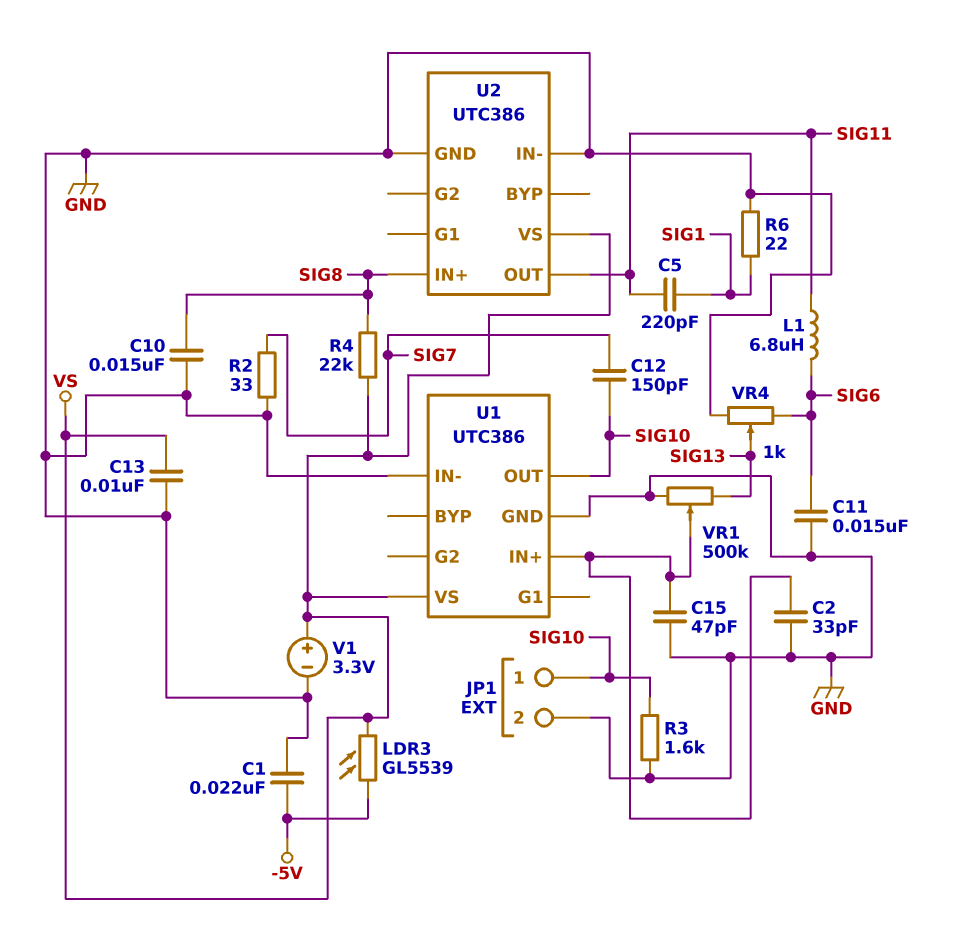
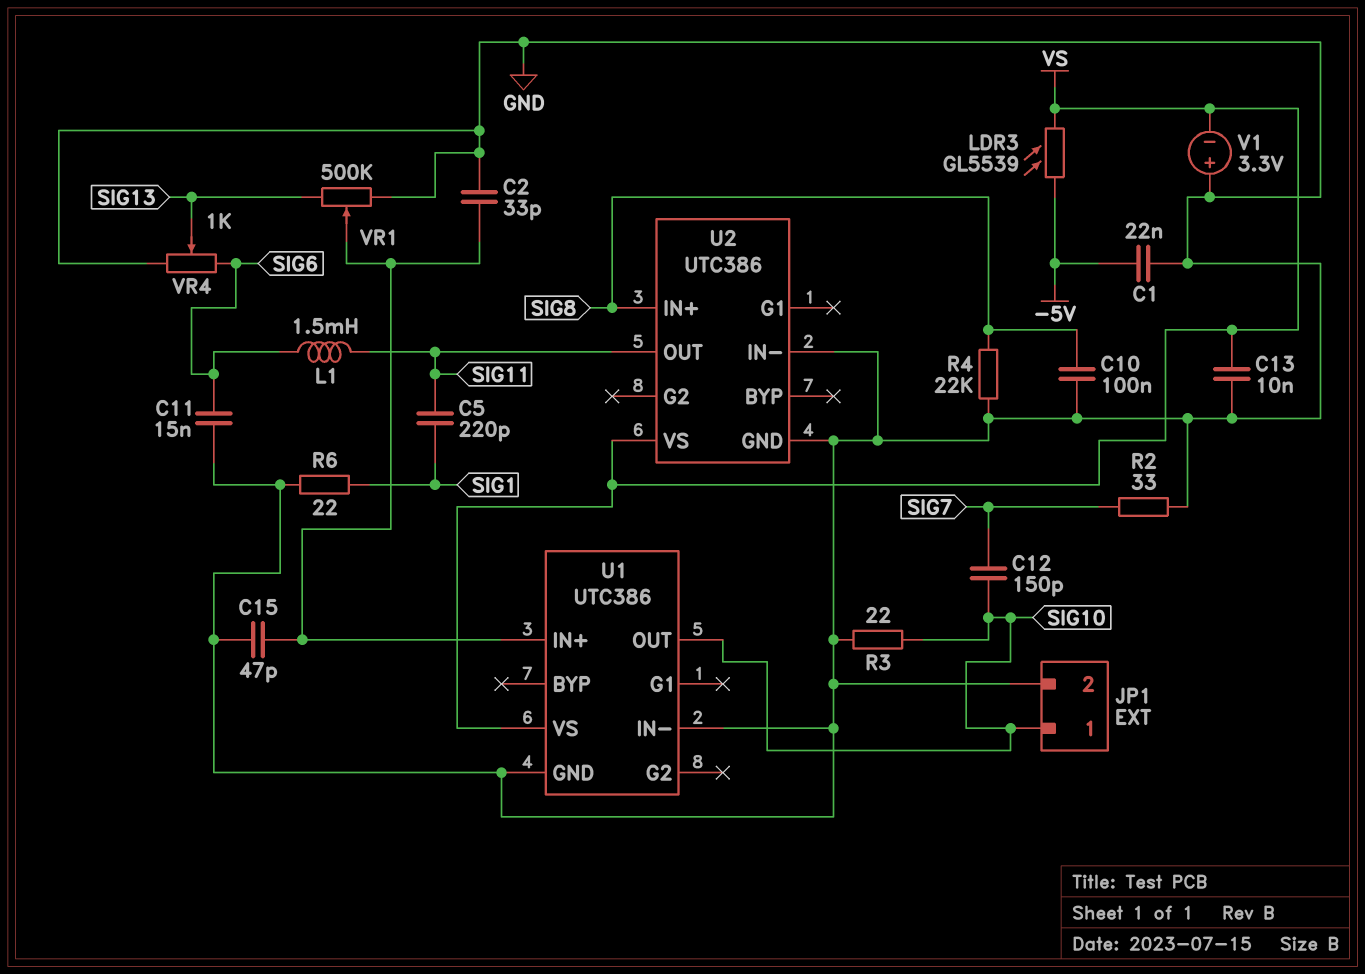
C10: 15nF (GND, SIG8) -> 100nF (GND, SIG8)
L1: 6.8uH (SIG6, SIG11) -> 1.5mH (SIG6, SIG11)
R3: 1.6k (GND, SIG10) -> 22 (GND, SIG10)
R4: 22k (SIG8, VS) -> 22k (GND, SIG8)
V1: 3.3V (plus VS, minus GND) -> 3.3V (plus GND, minus VS)

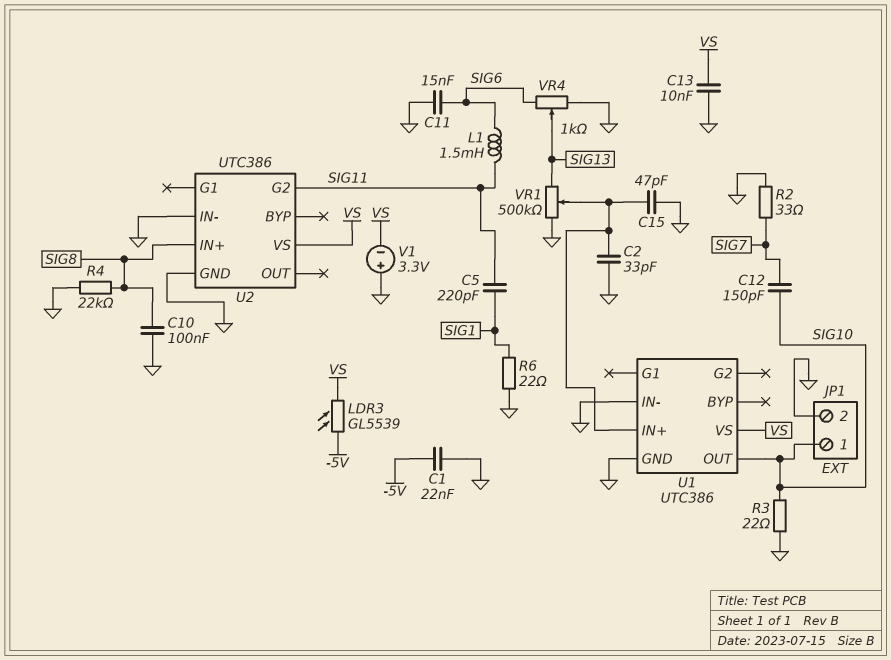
U2 pin G2: none -> SIG11
U2 pin OUT: SIG11 -> none

